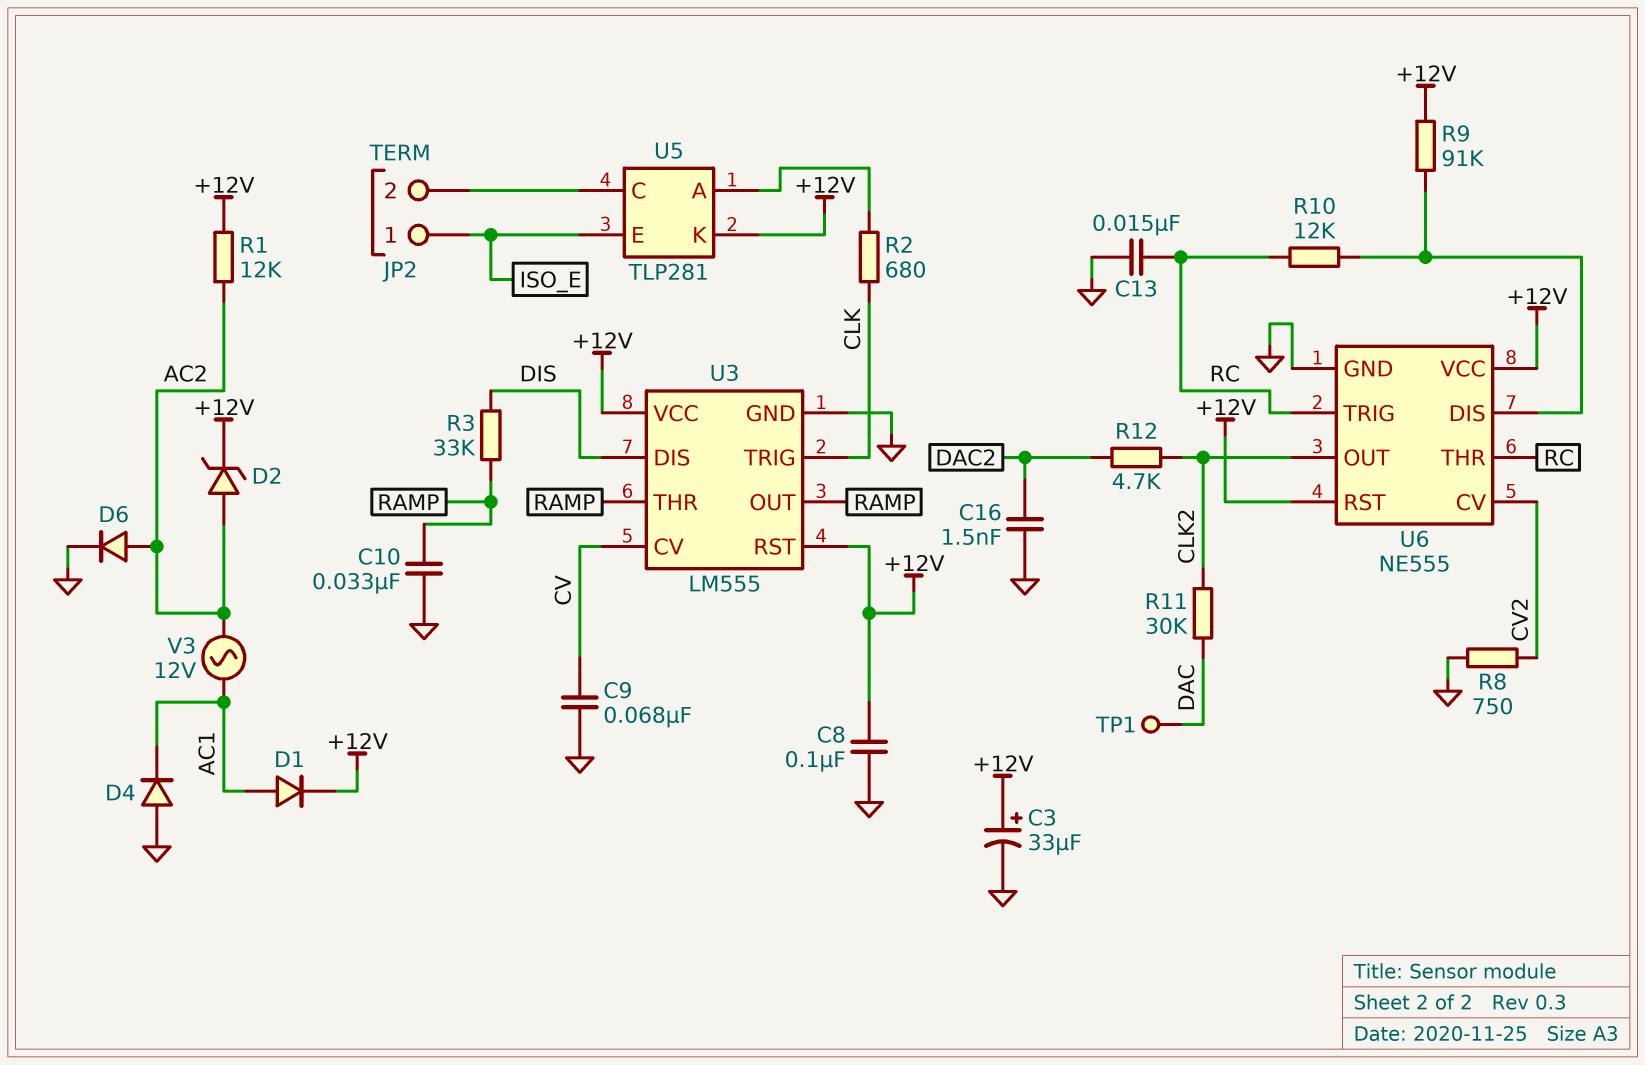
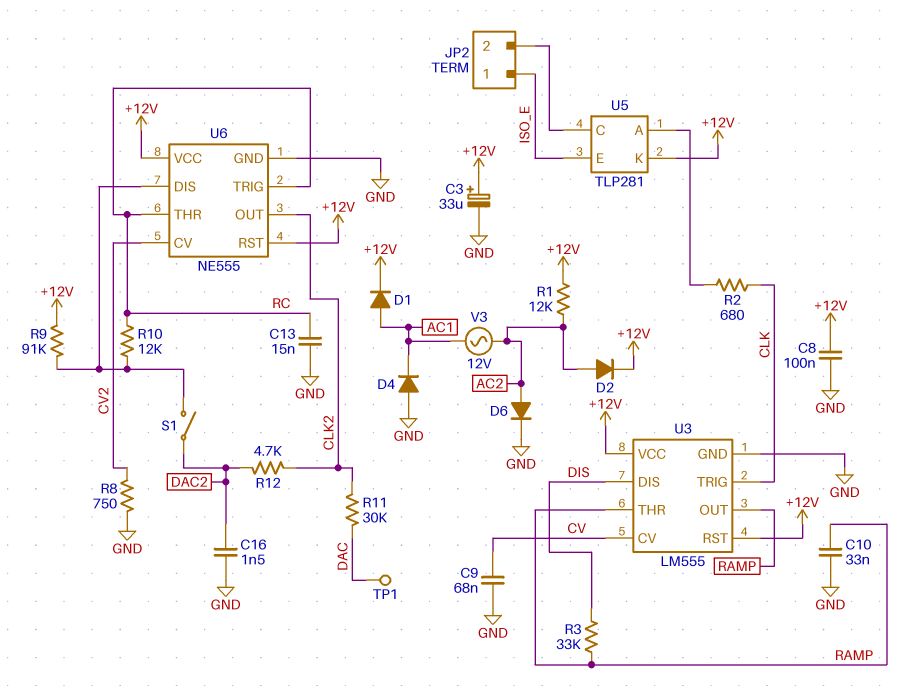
D2: zener (A AC2, K +12V) -> diode (A AC2, K +12V)
S1: none -> switch (DAC2, U6/DIS)

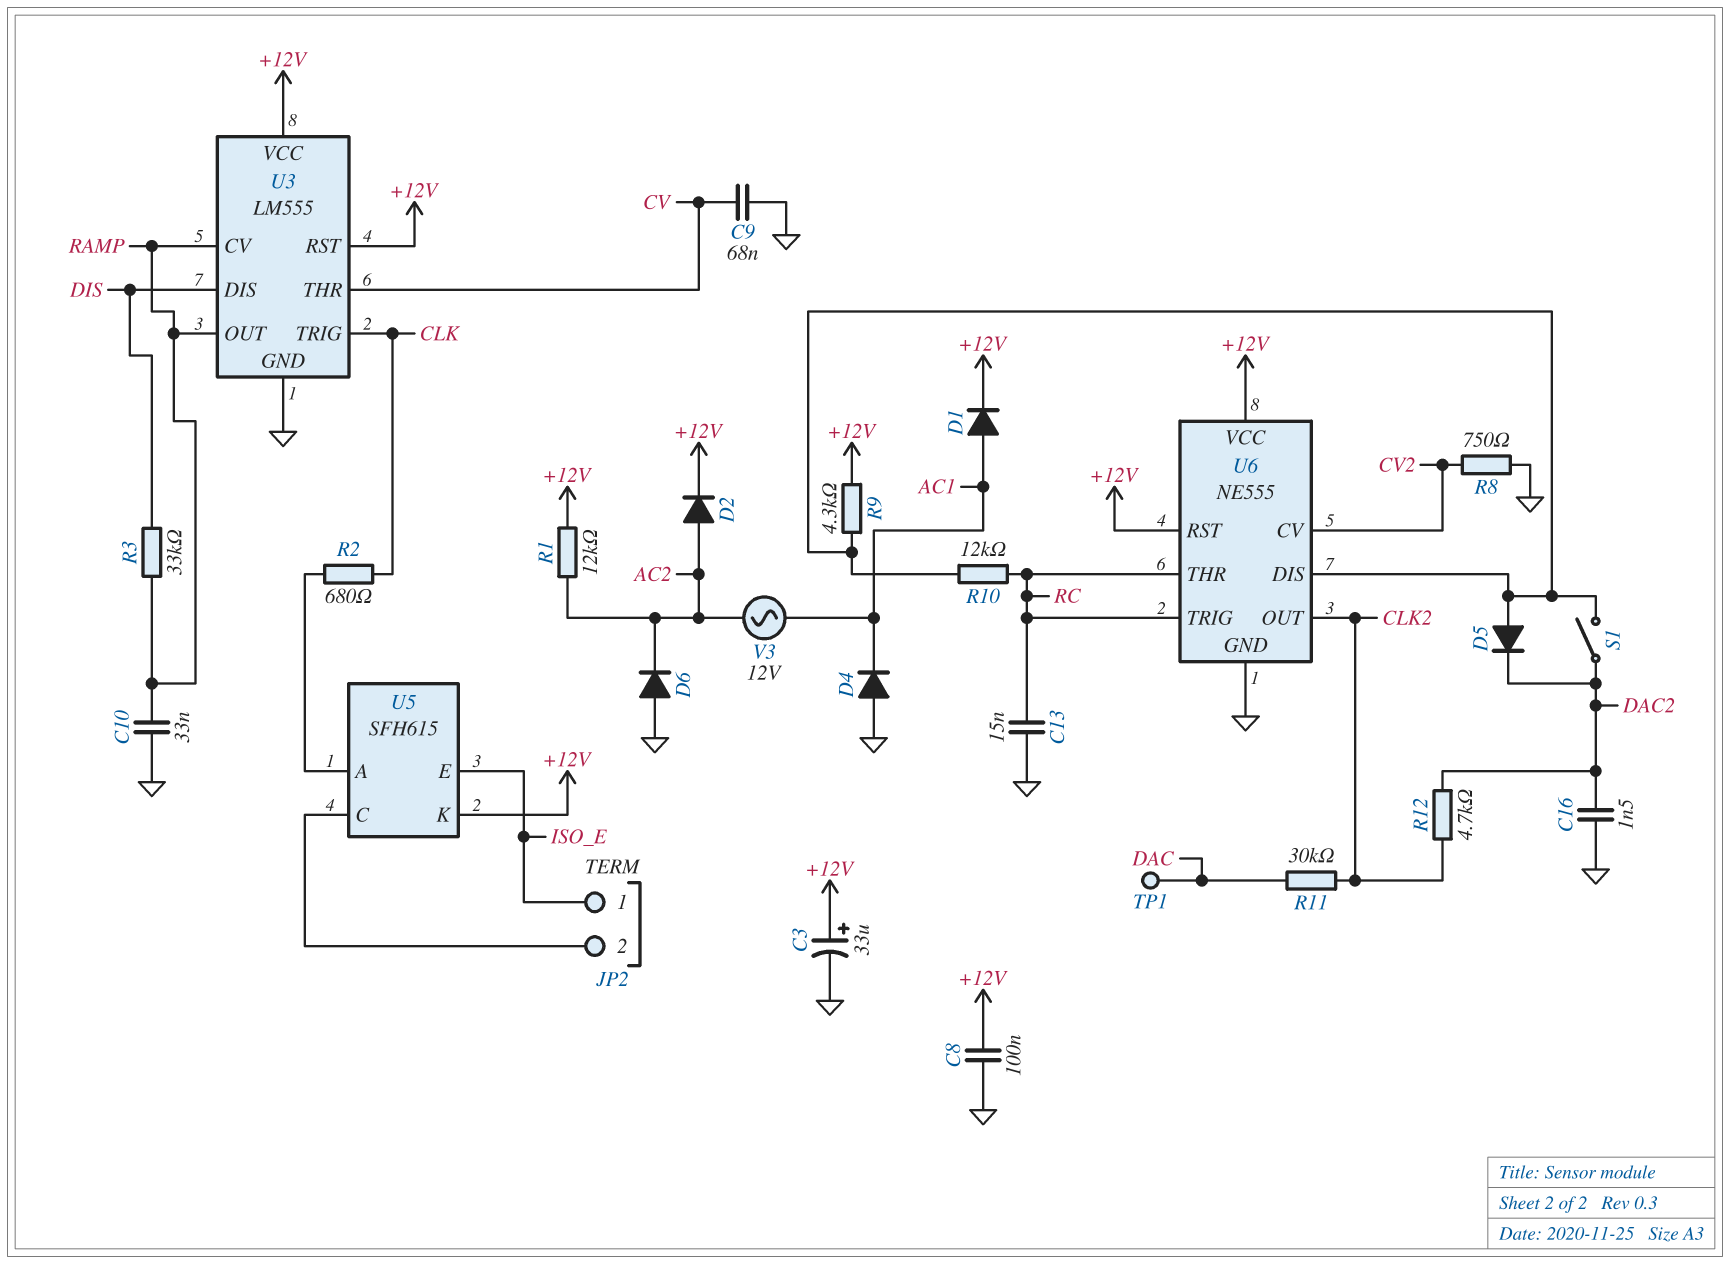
D5: none -> diode (A U6/DIS, K DAC2)
D6: diode (A AC2, K GND) -> diode (A GND, K AC2)
R9: 91k (+12V, U6/DIS) -> 4.3k (+12V, U6/DIS)
U3 pin CV: CV -> RAMP
U3 pin THR: RAMP -> CV
U5: TLP281 -> SFH615

